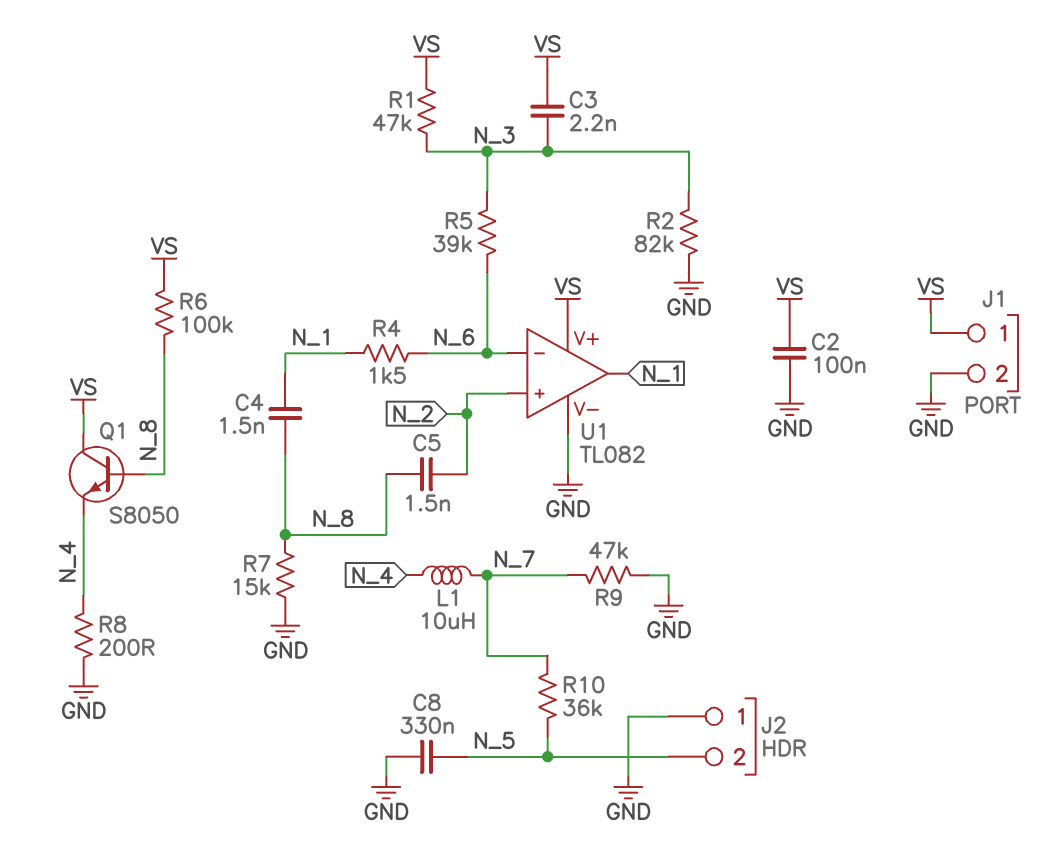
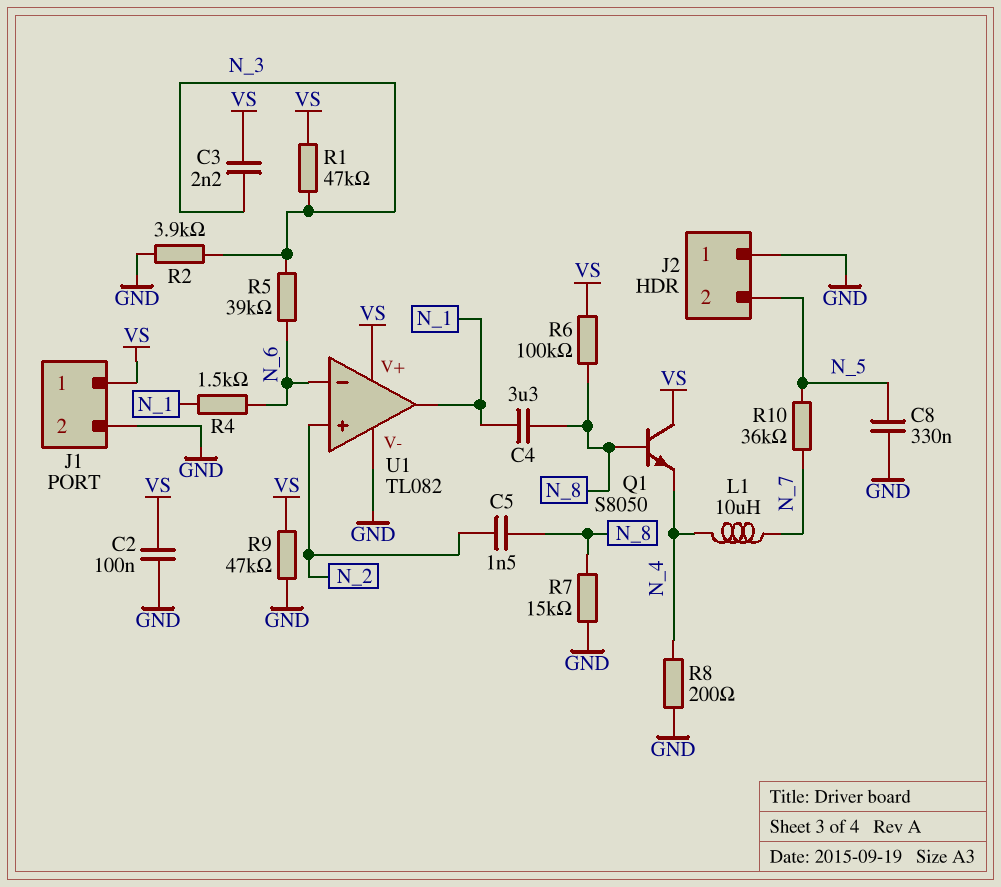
C4: 1.5nF (N_1, N_8) -> 3.3uF (N_1, N_8)
R2: 82k (GND, N_3) -> 3.9k (GND, N_3)
R9: 47k (GND, N_7) -> 47k (GND, VS)

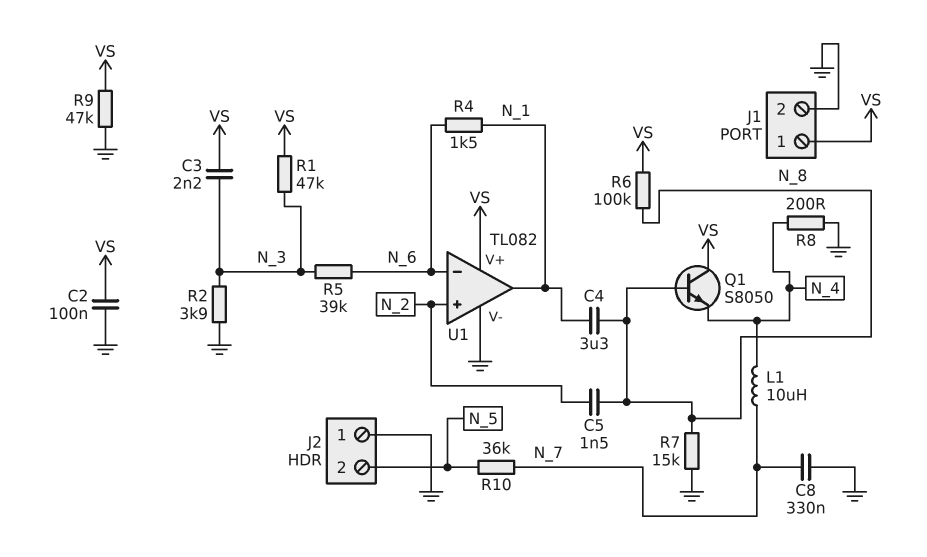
C8: 330nF (GND, N_5) -> 330nF (GND, N_7)

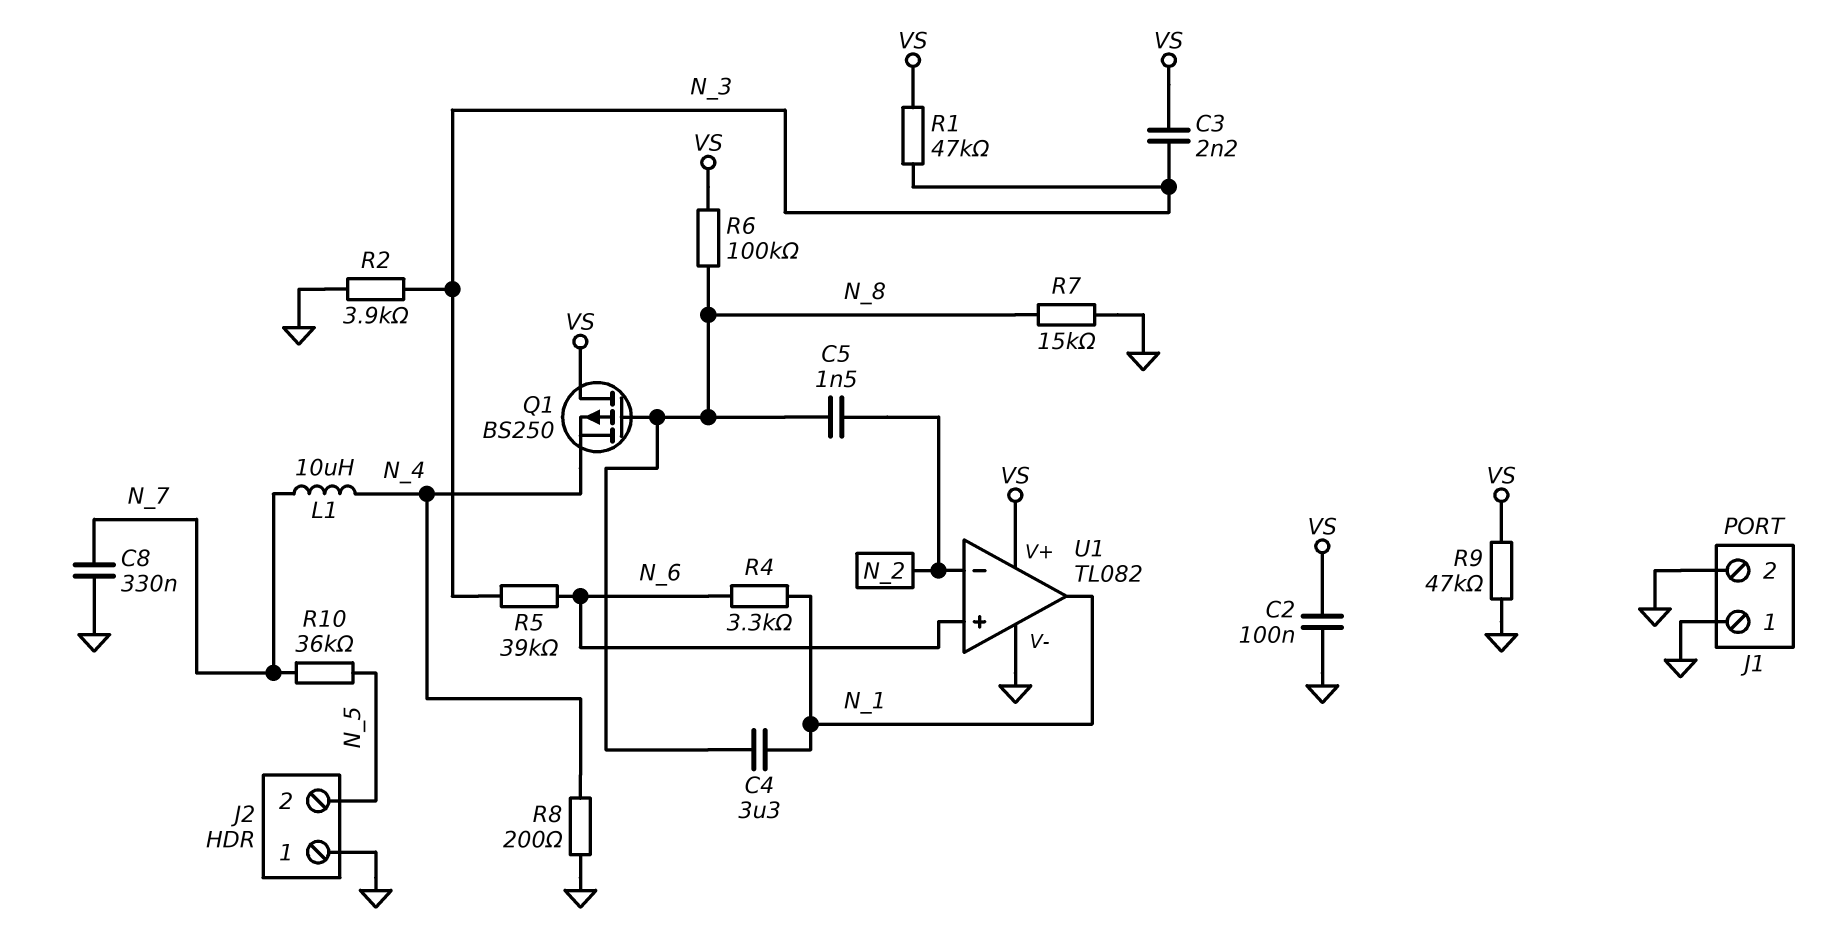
J1 pin 1: VS -> GND
Q1: NPN S8050 (B N_8, C VS, E N_4) -> PMOS BS250 (G N_8, D VS, S N_4)
R4: 1.5k (N_1, N_6) -> 3.3k (N_1, N_6)
U1 pin in+: N_2 -> N_6
U1 pin in-: N_6 -> N_2

